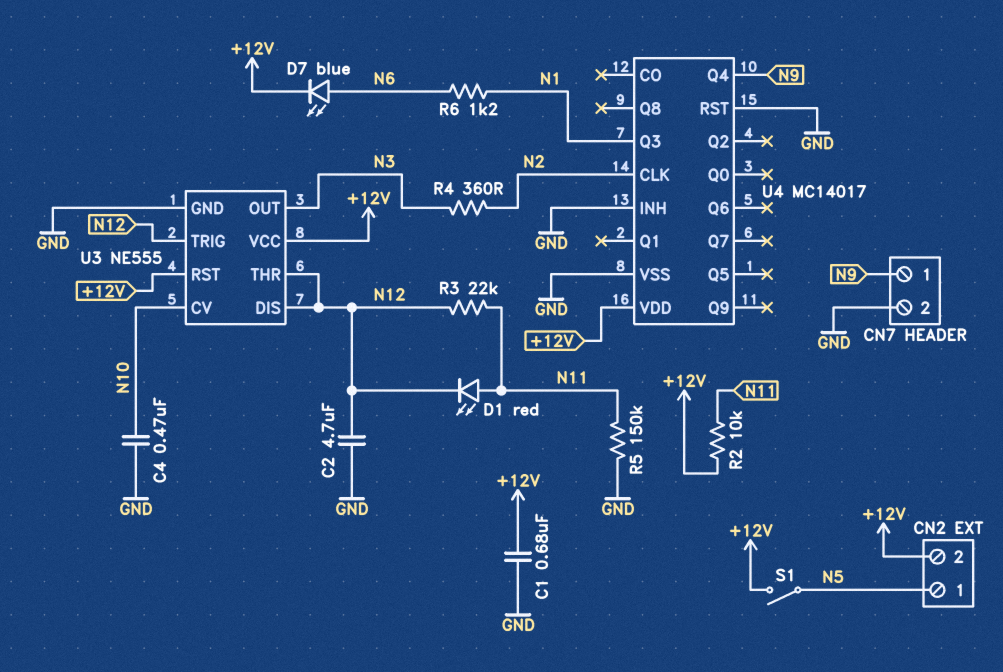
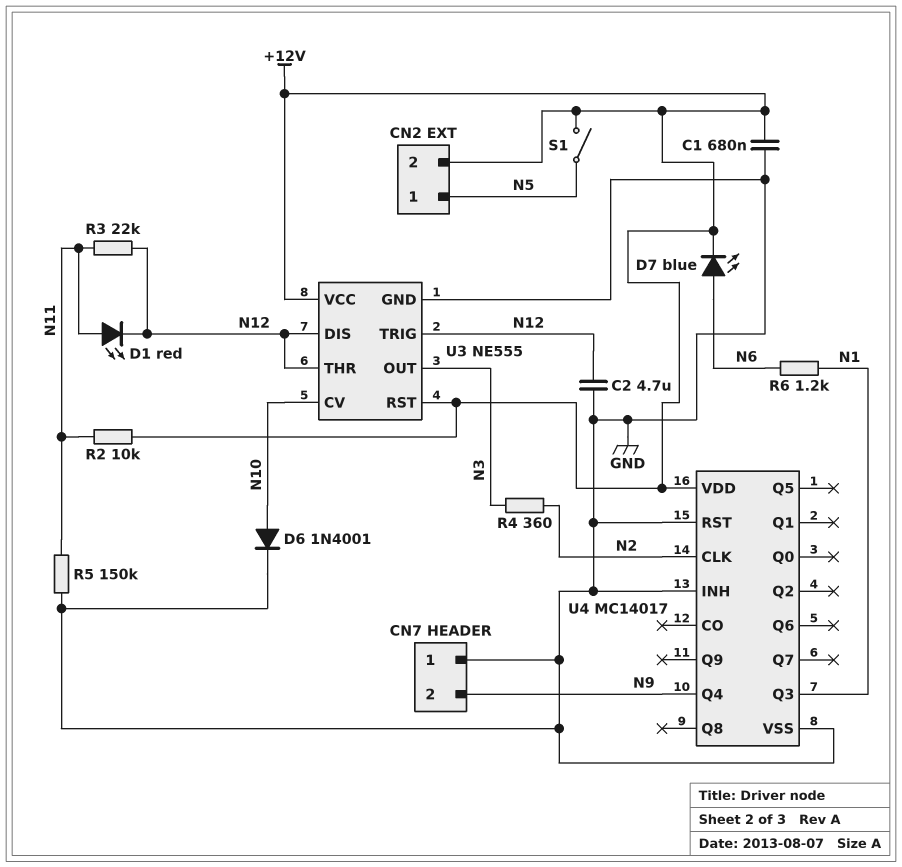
C4: 470nF (GND, N10) -> none
CN7 pin 1: N9 -> GND
CN7 pin 2: GND -> N9
D6: none -> diode 1N4001 (A N10, K GND)

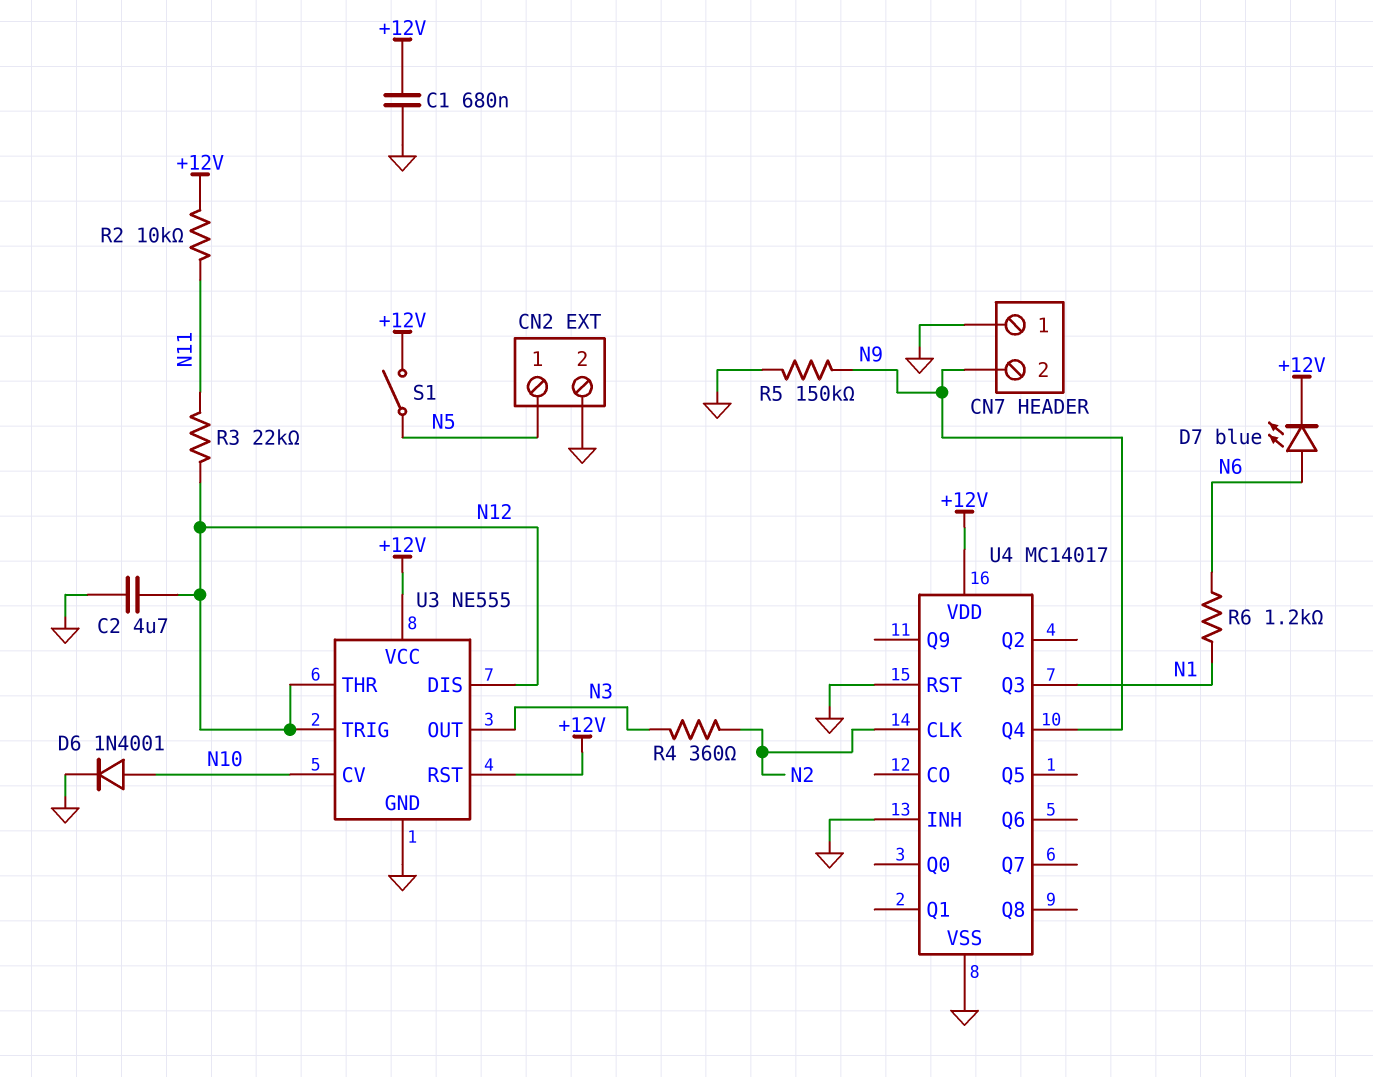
CN2 pin 2: +12V -> GND
D1: LED red (A N11, K N12) -> none
R5: 150k (GND, N11) -> 150k (GND, N9)

